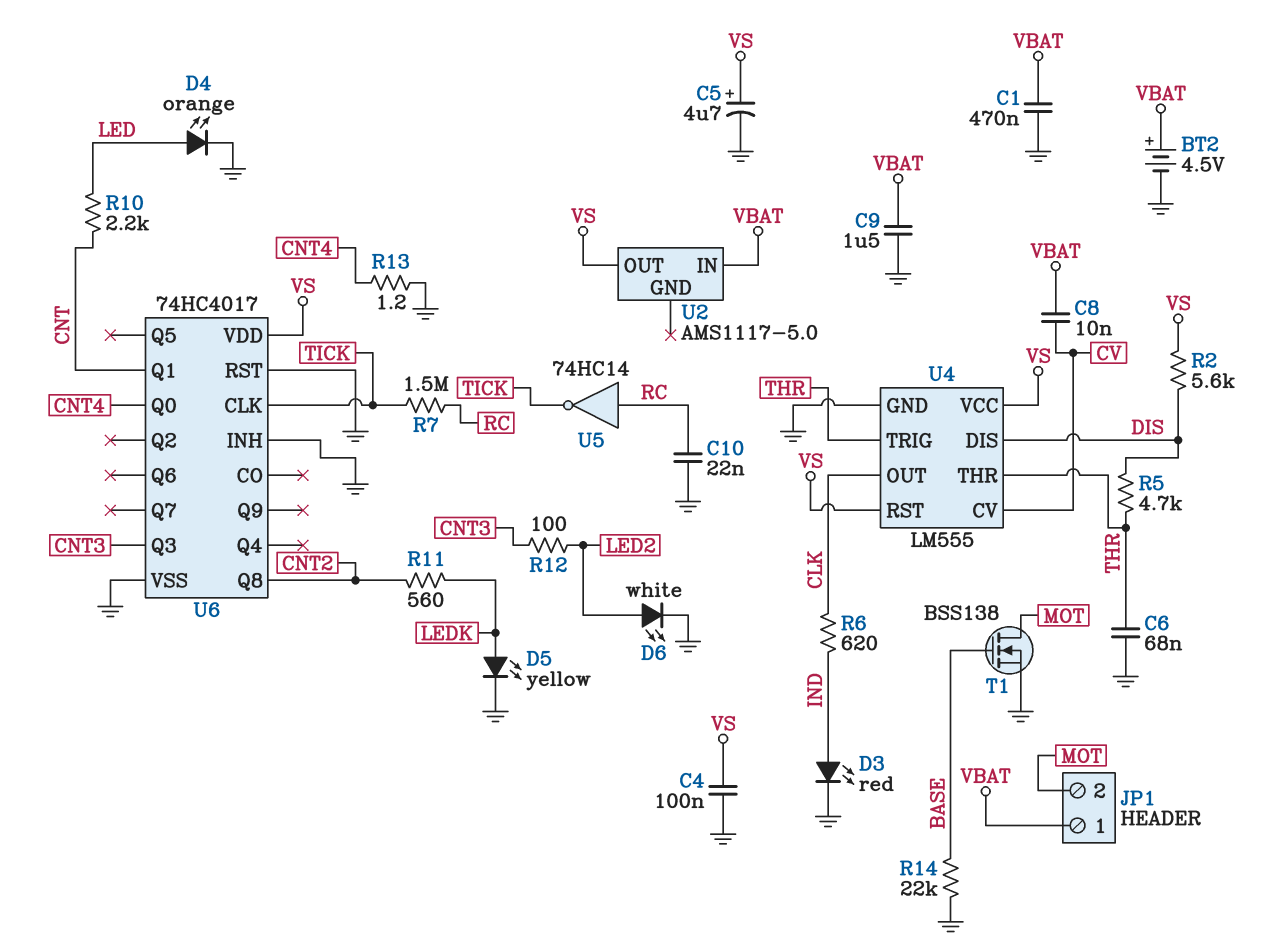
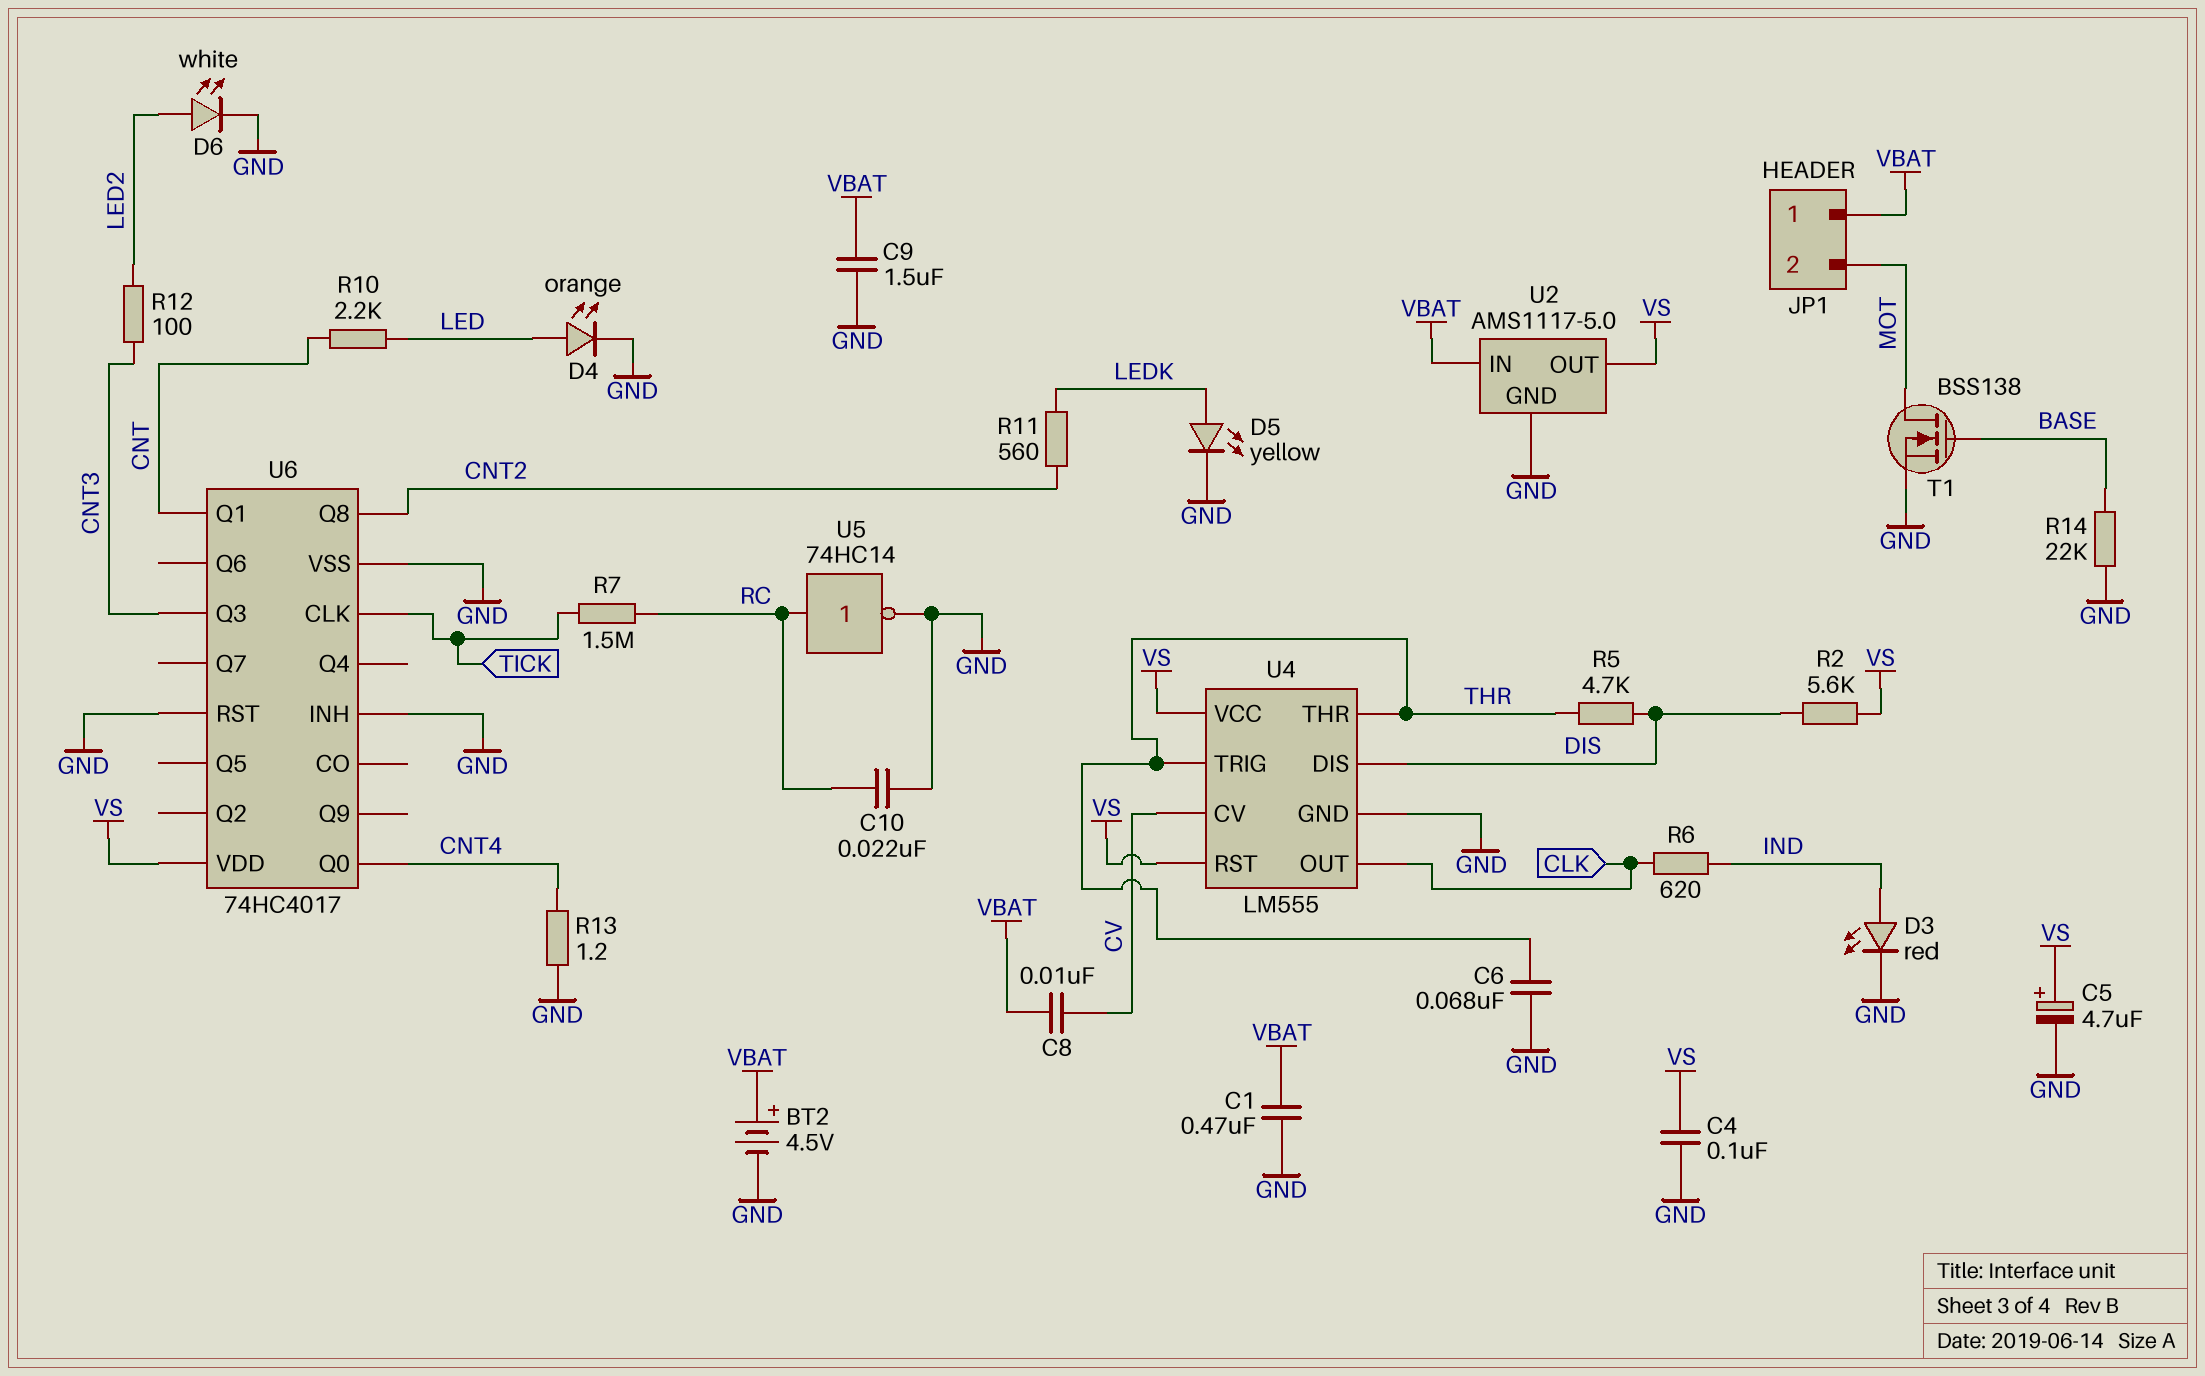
U2 pin GND: none -> GND
U5: NOT 74HC14 (in RC, out TICK) -> NOT 74HC14 (in RC, out GND)

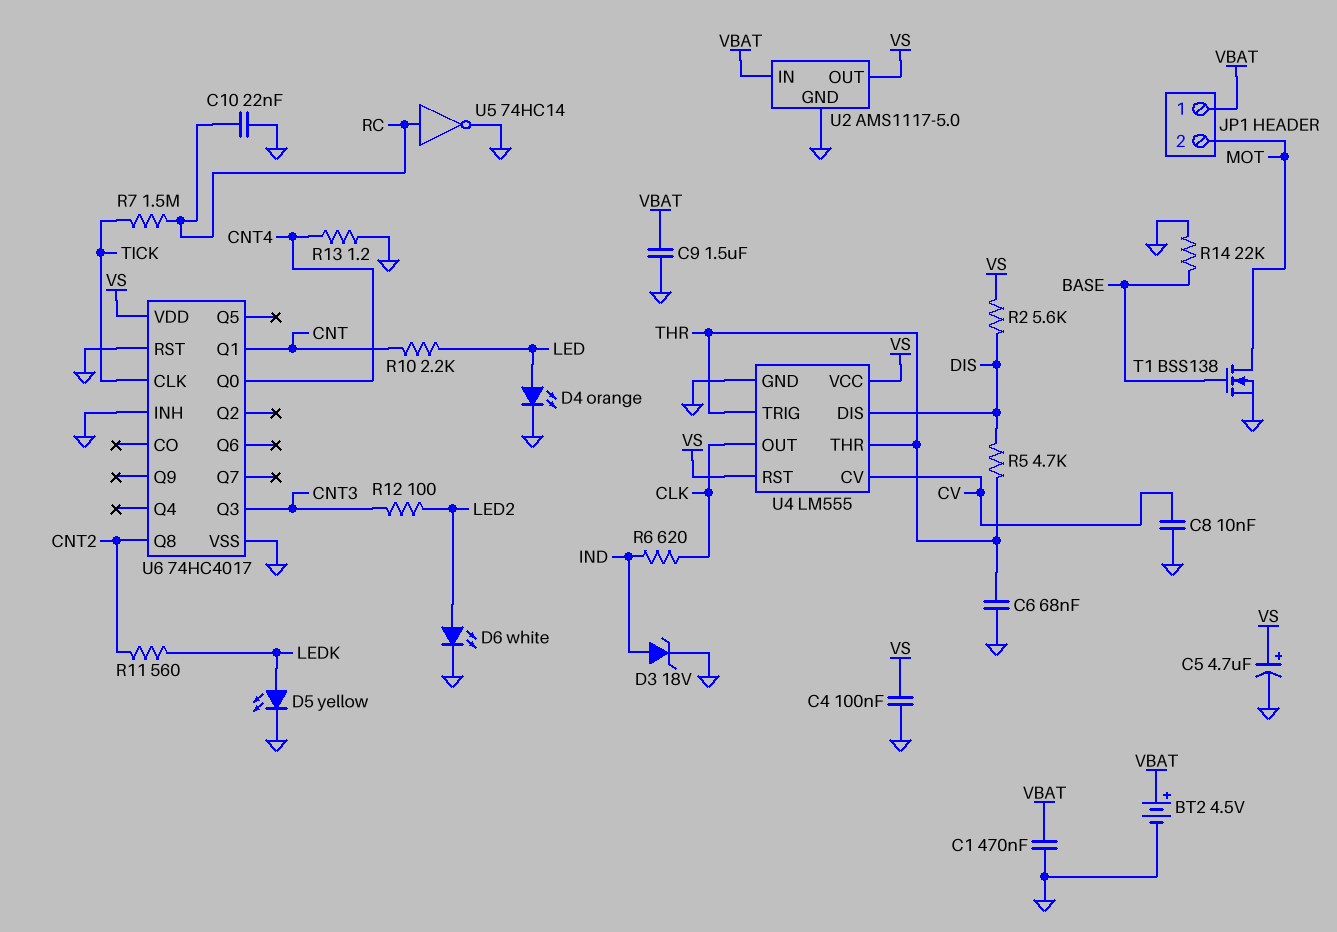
C8: 10nF (CV, VBAT) -> 10nF (CV, GND)
D3: LED red (A IND, K GND) -> zener 18V (A IND, K GND)

